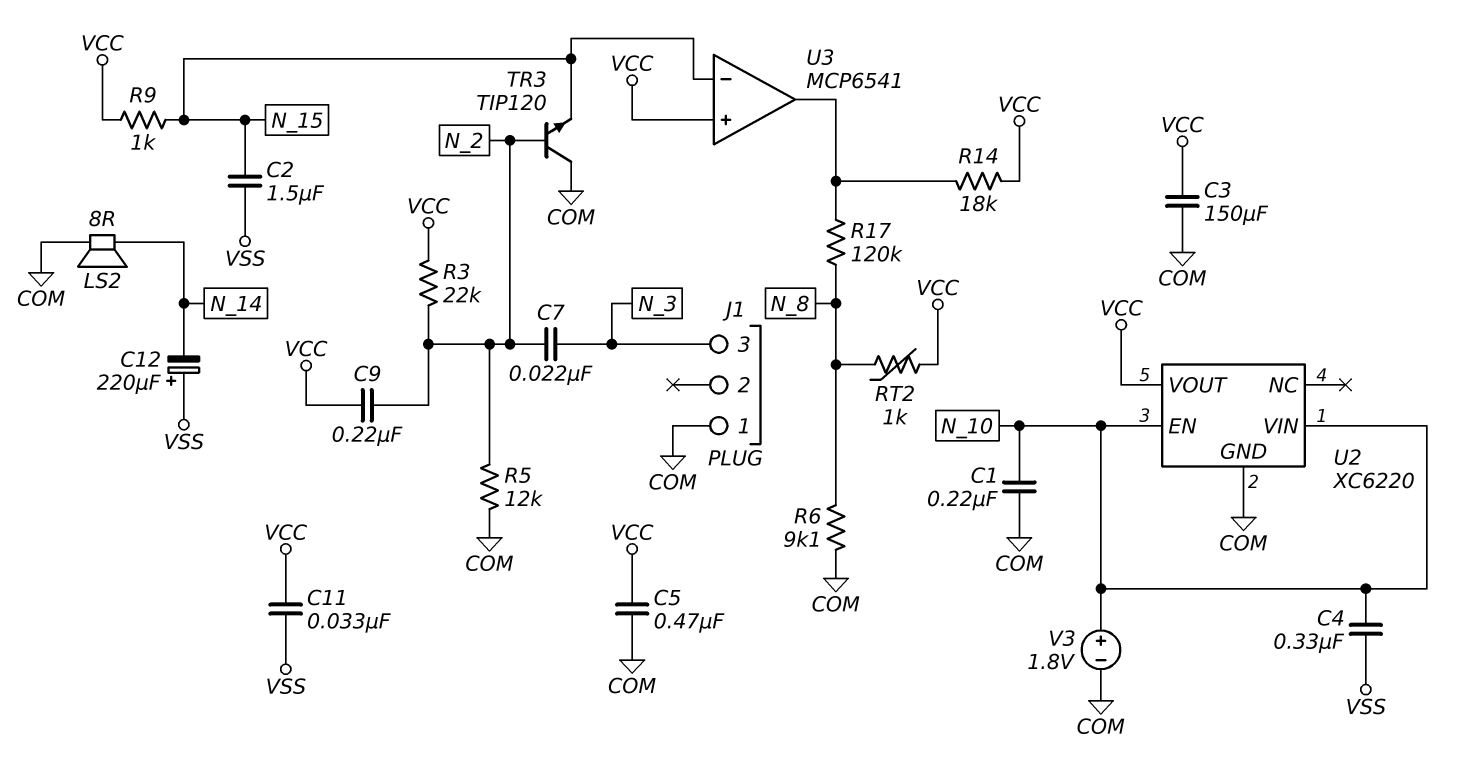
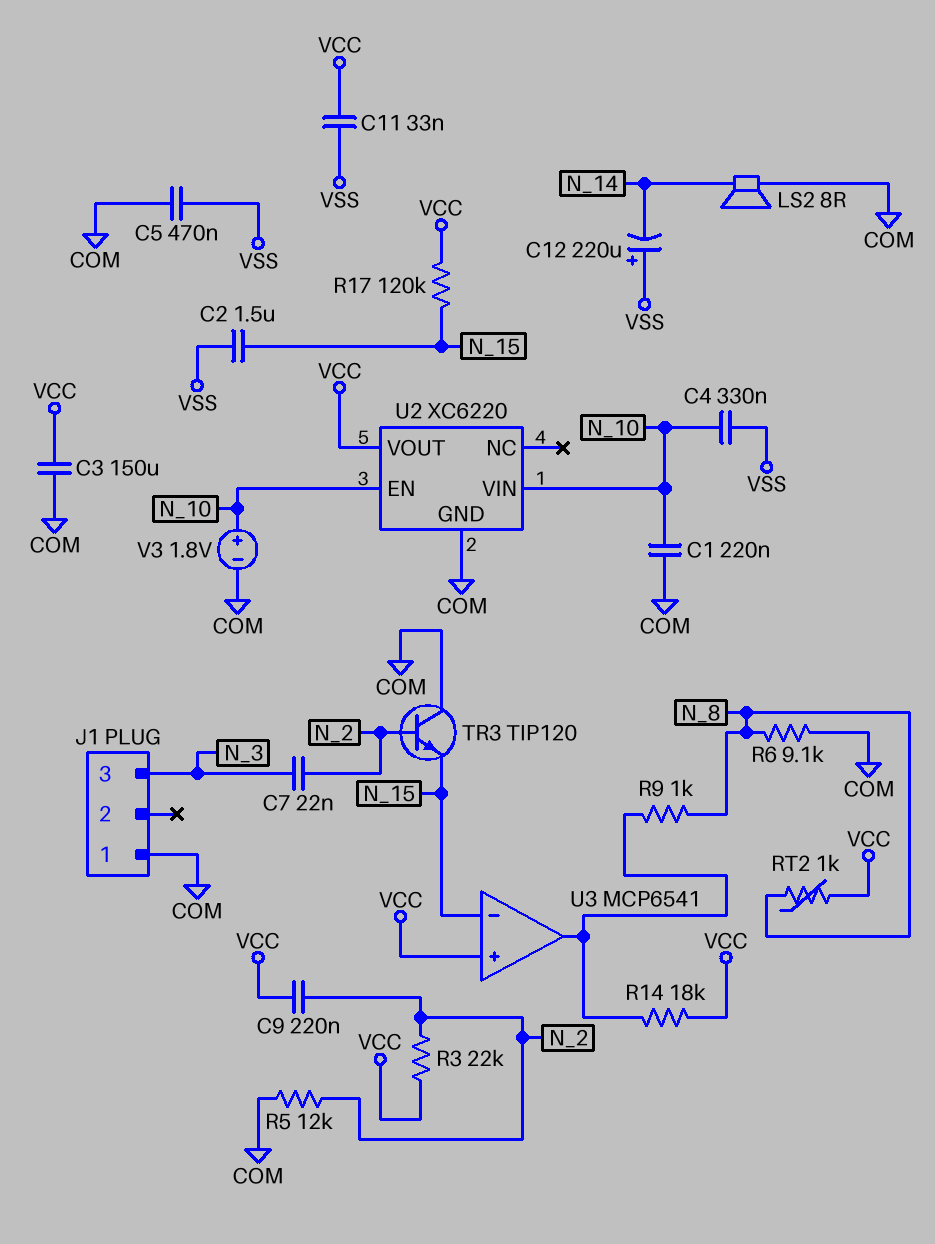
C5: 470nF (COM, VCC) -> 470nF (COM, VSS)
R9: 1k (N_15, VCC) -> 1k (N_8, U3/out)
R17: 120k (N_8, U3/out) -> 120k (N_15, VCC)

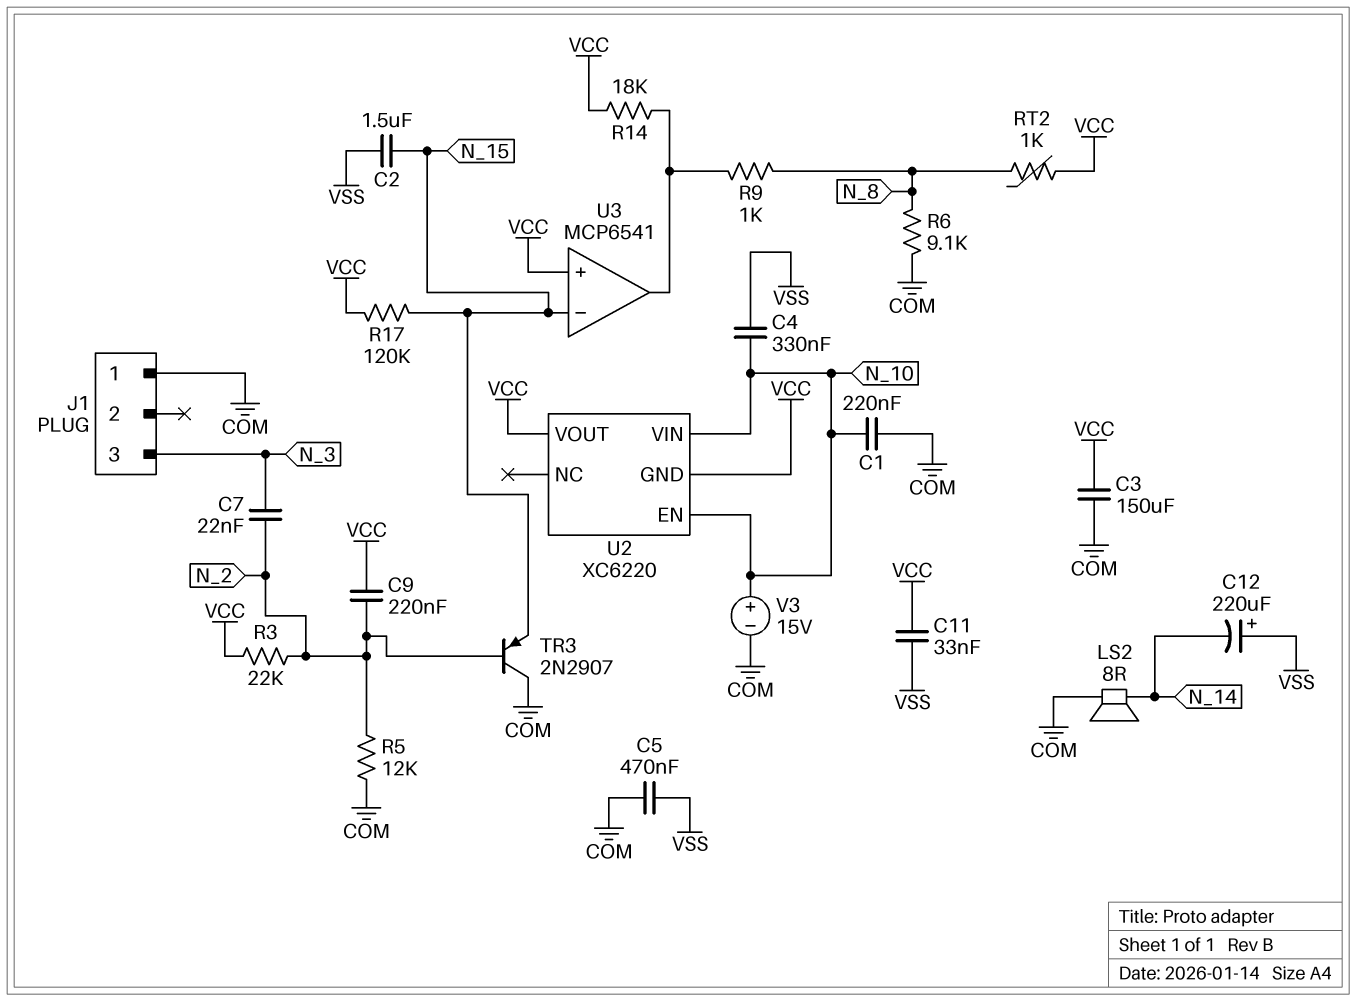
TR3: NPN TIP120 (B N_2, C COM, E N_15) -> PNP 2N2907 (B N_2, C COM, E N_15)
U2 pin GND: COM -> VCC
V3: 1.8V (plus N_10, minus COM) -> 15V (plus N_10, minus COM)

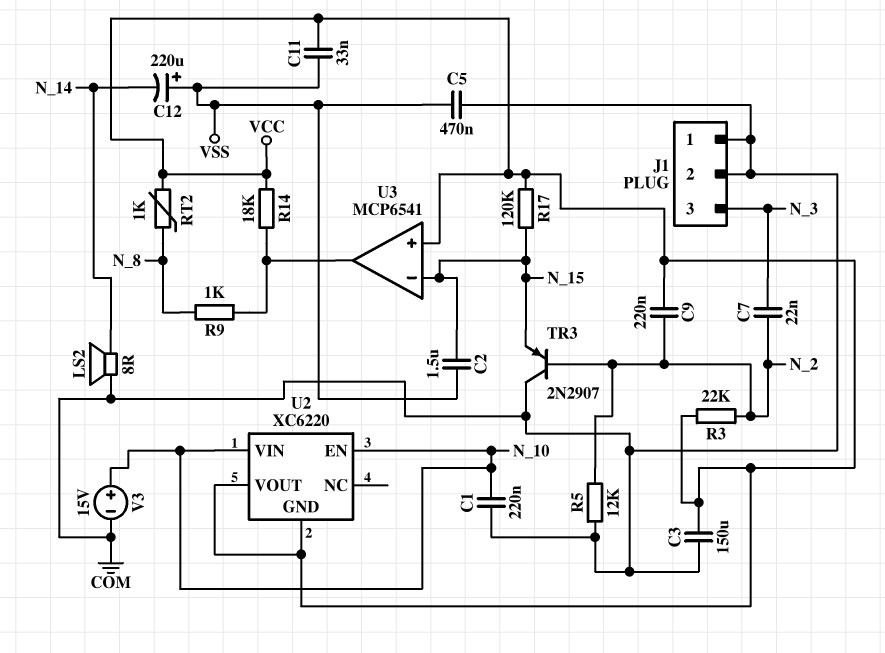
C4: 330nF (N_10, VSS) -> none
J1 pin 2: none -> COM
R6: 9.1k (COM, N_8) -> none

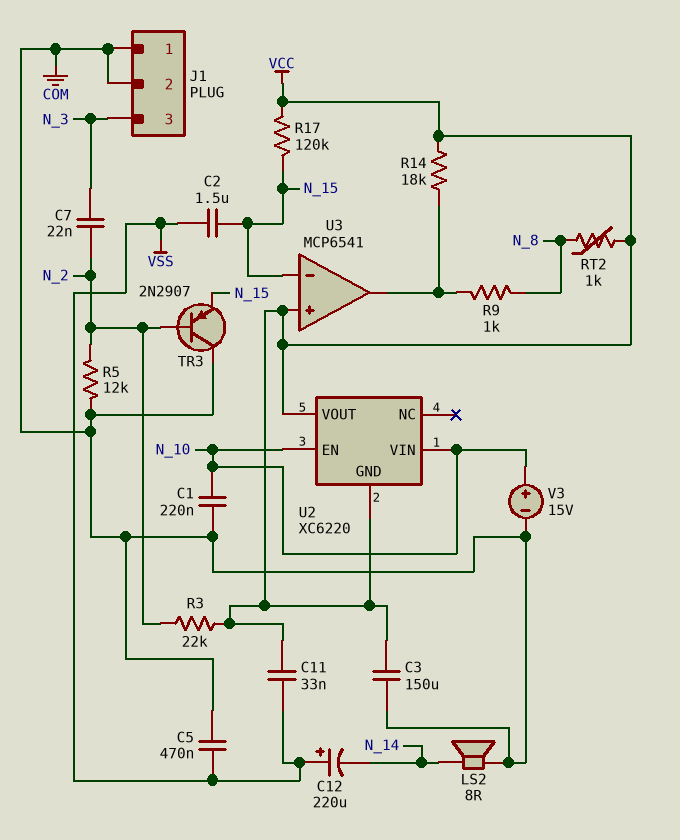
C9: 220nF (N_2, VCC) -> none

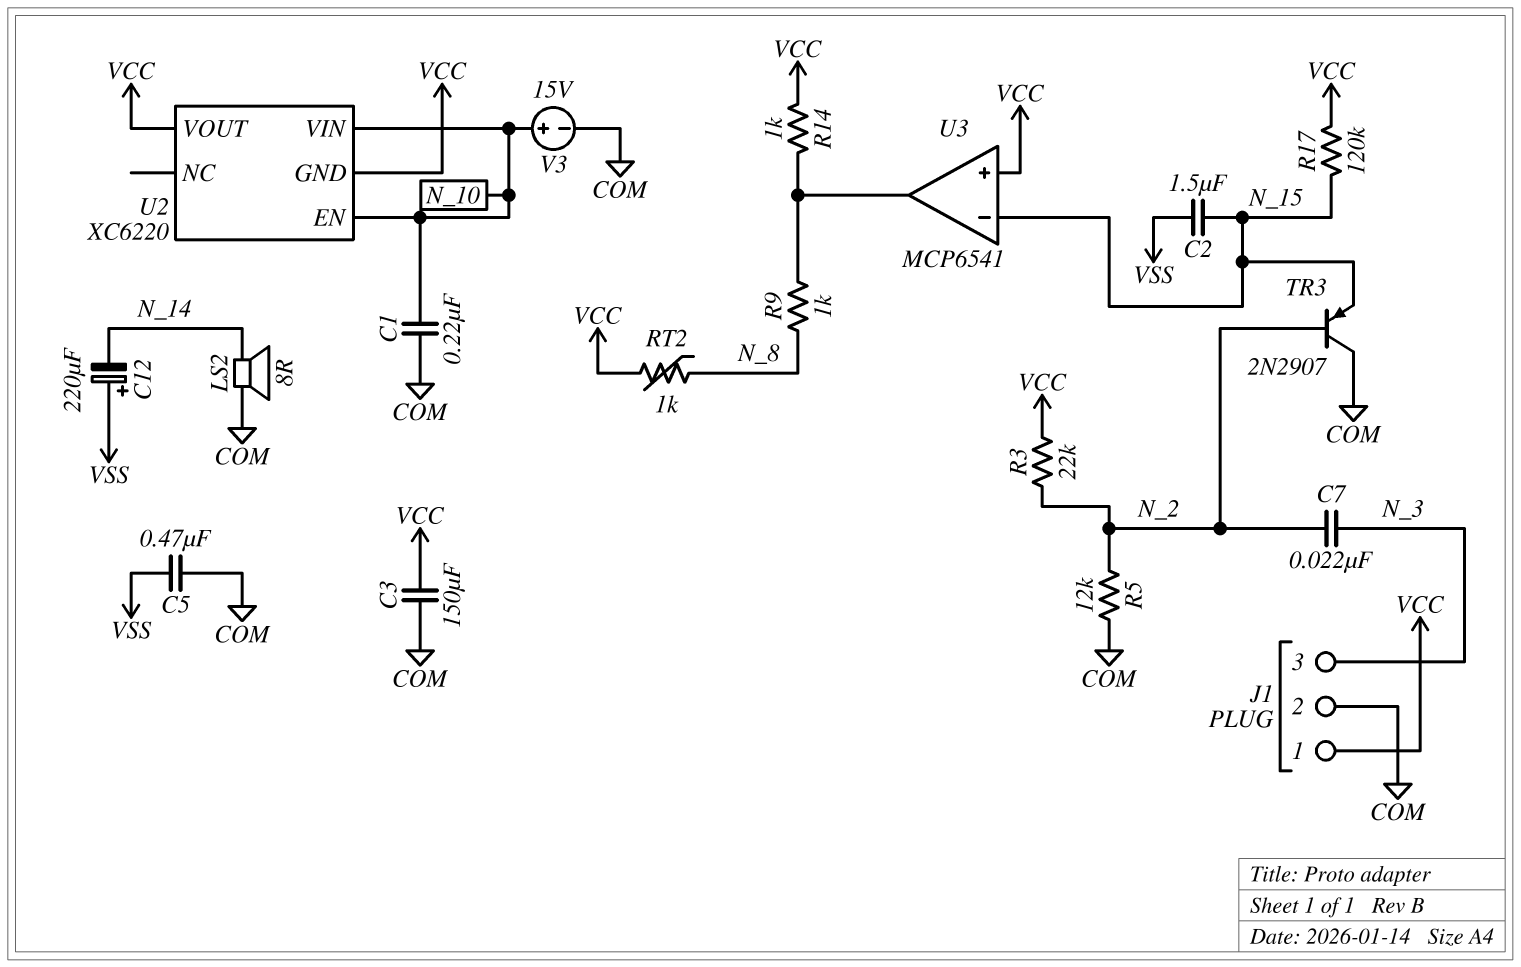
C11: 33nF (VCC, VSS) -> none
J1 pin 1: COM -> VCC
R14: 18k (U3/out, VCC) -> 1k (U3/out, VCC)

